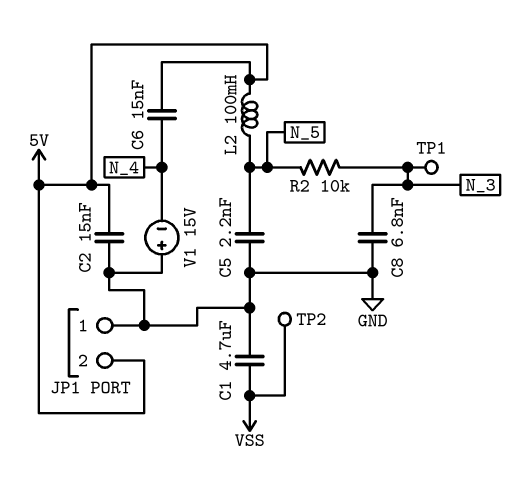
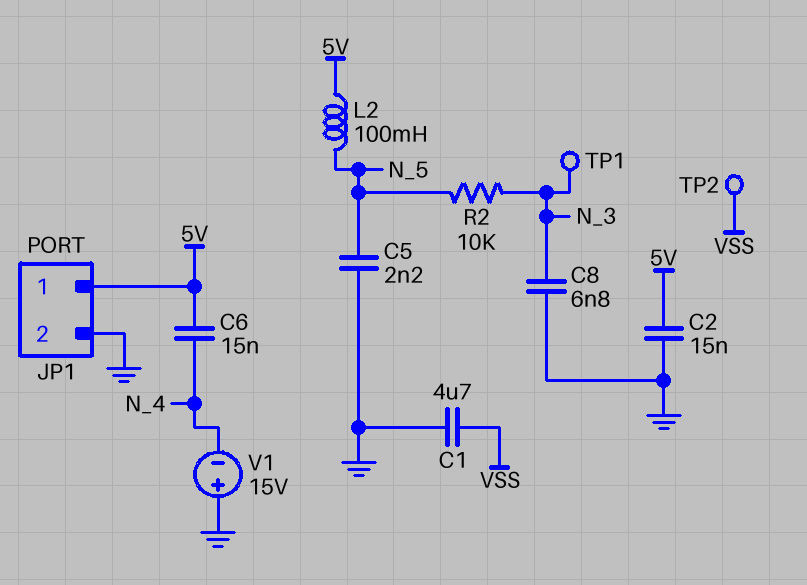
JP1 pin 1: GND -> 5V
JP1 pin 2: 5V -> GND

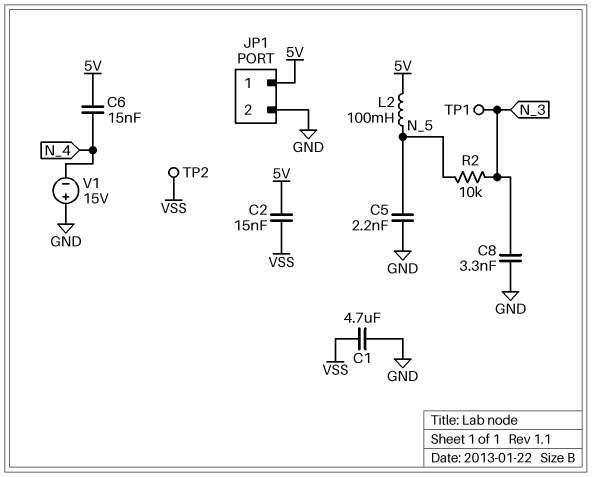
C2: 15nF (5V, GND) -> 15nF (5V, VSS)
C8: 6.8nF (GND, N_3) -> 3.3nF (GND, N_3)

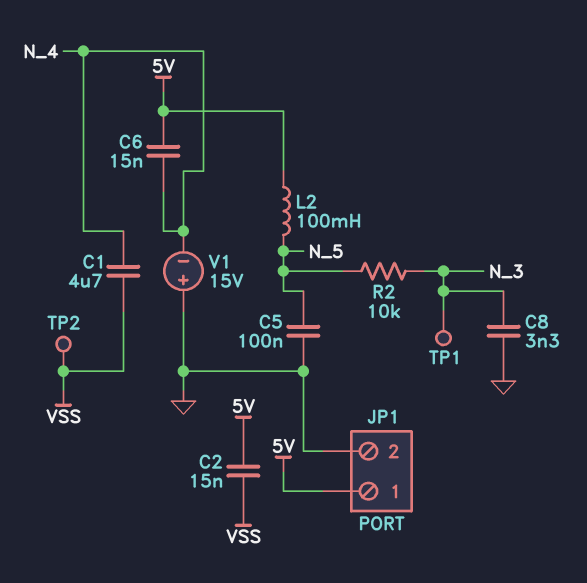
C1: 4.7uF (GND, VSS) -> 4.7uF (N_4, VSS)
C5: 2.2nF (GND, N_5) -> 100nF (GND, N_5)

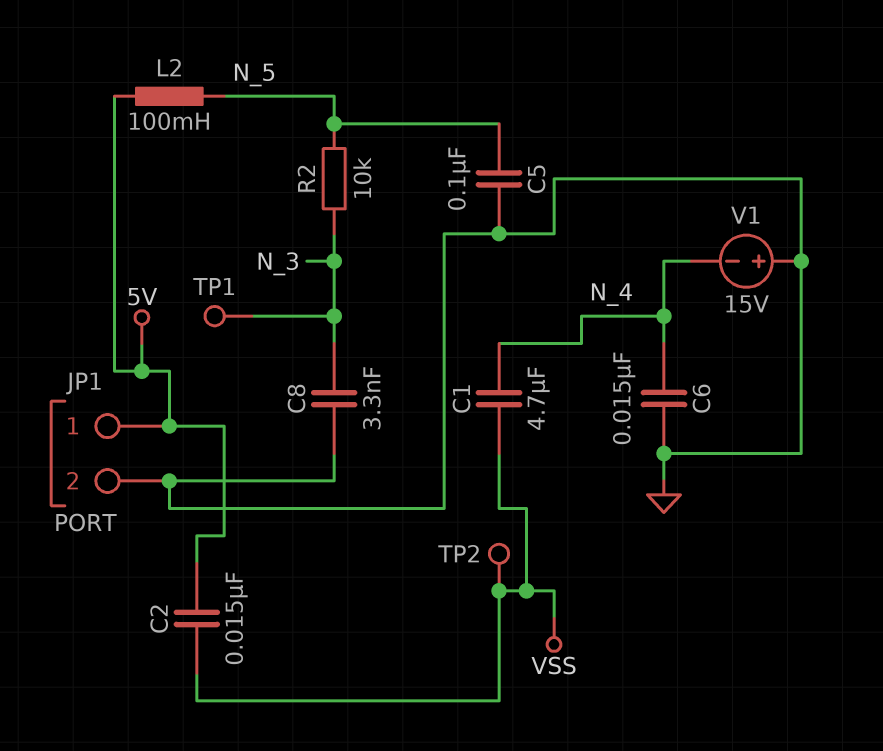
C6: 15nF (5V, N_4) -> 15nF (GND, N_4)

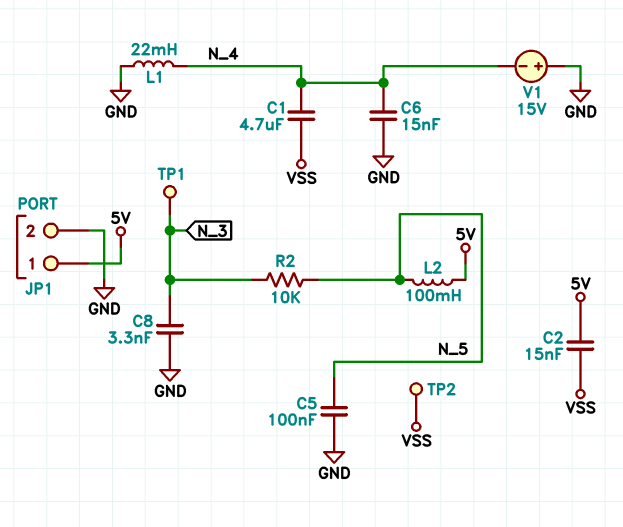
L1: none -> 22mH (GND, N_4)

